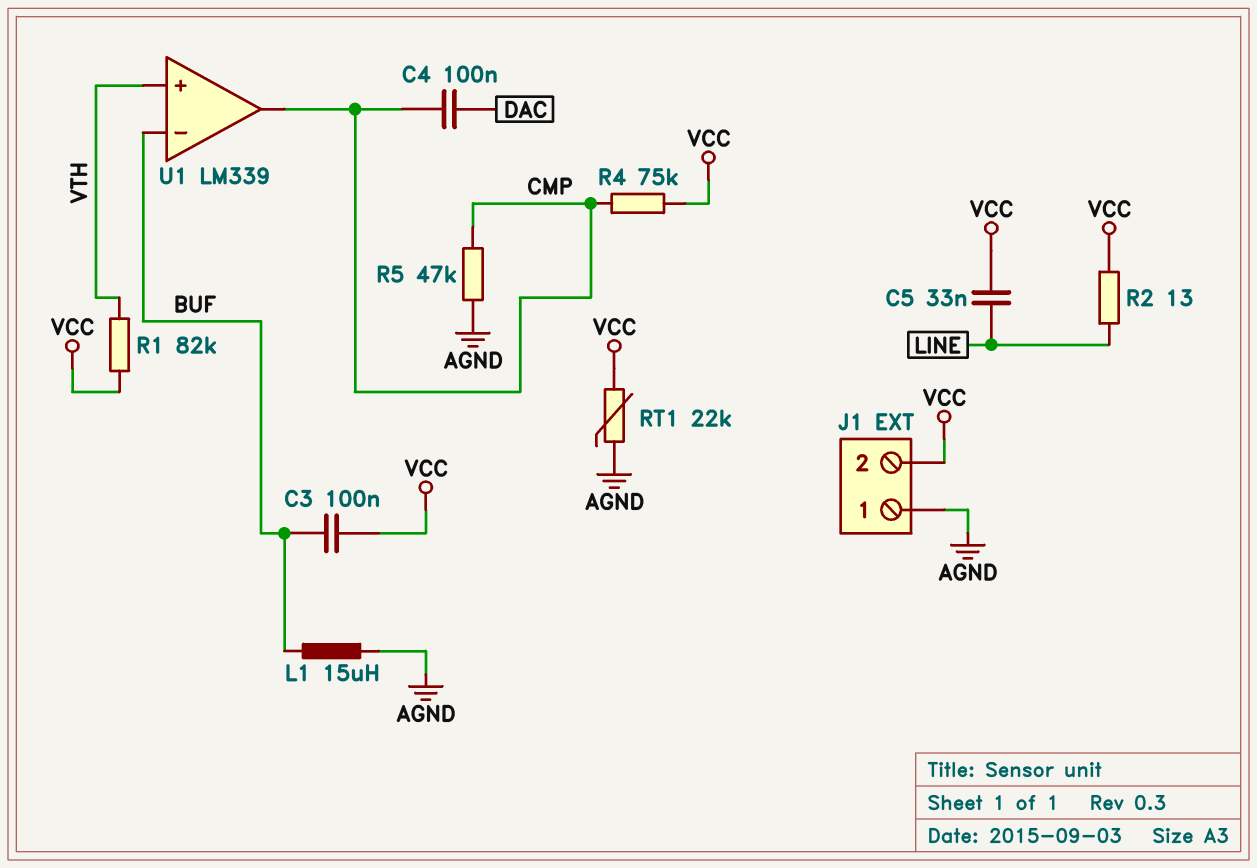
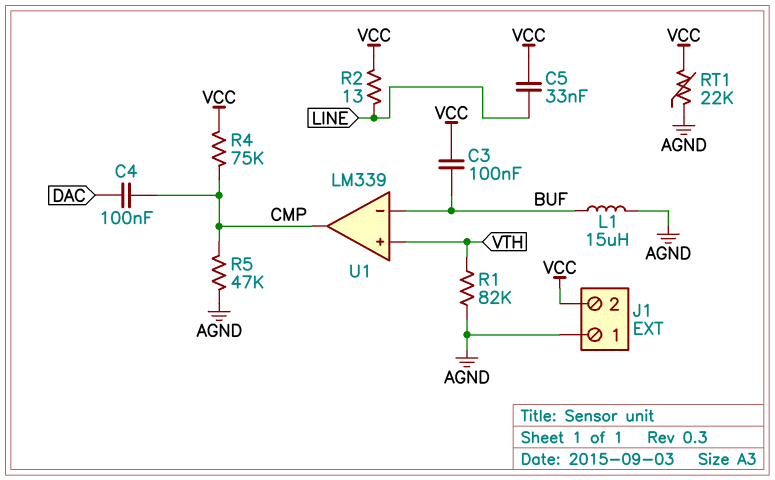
R1: 82k (VCC, VTH) -> 82k (AGND, VTH)

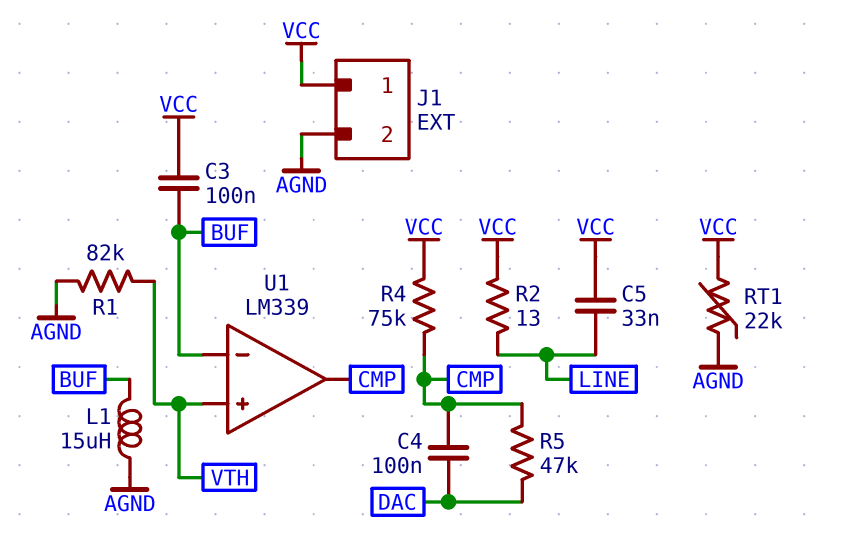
J1 pin 1: AGND -> VCC
J1 pin 2: VCC -> AGND
R5: 47k (AGND, CMP) -> 47k (CMP, DAC)

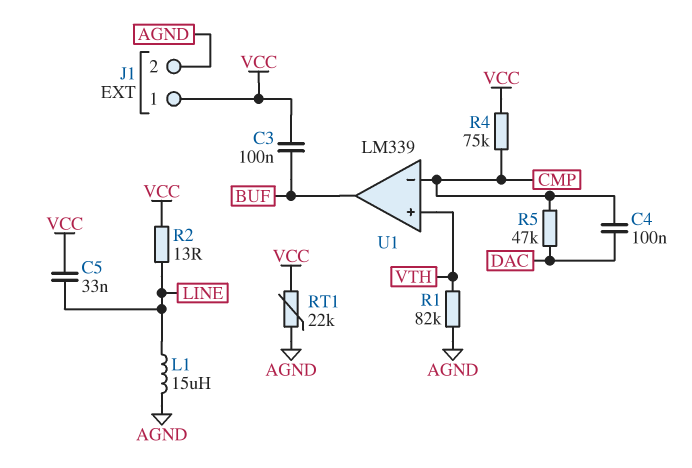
L1: 15uH (AGND, BUF) -> 15uH (AGND, LINE)
U1 pin in-: BUF -> CMP
U1 pin out: CMP -> BUF

